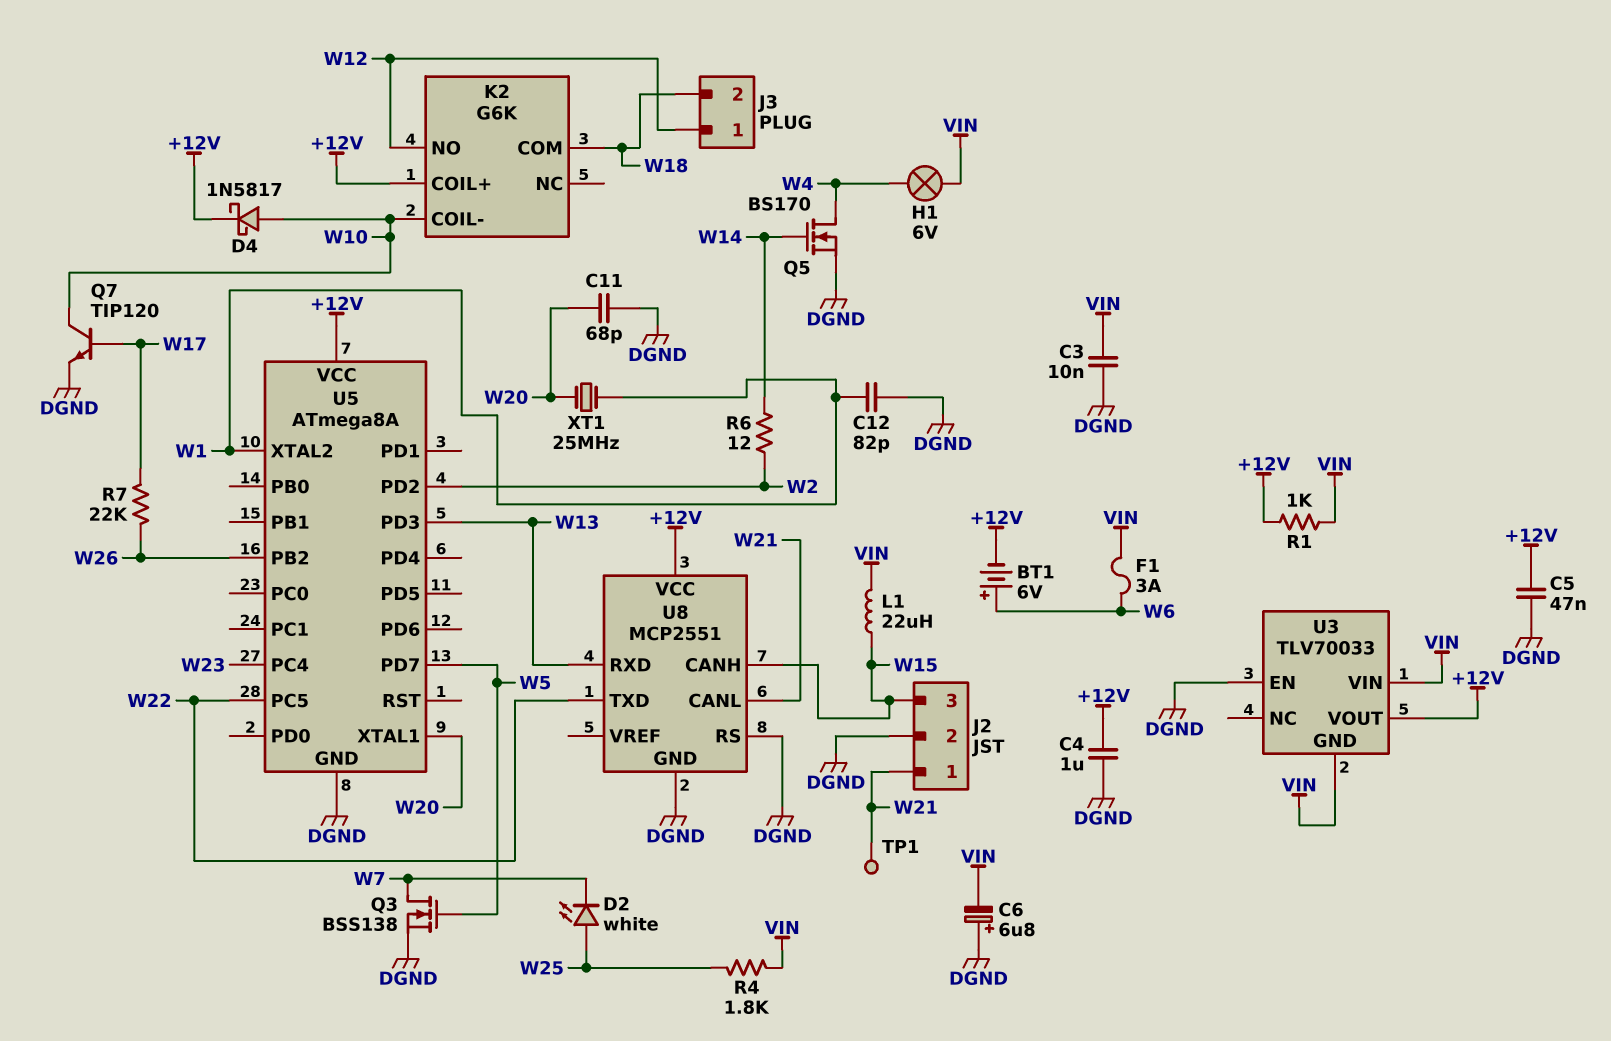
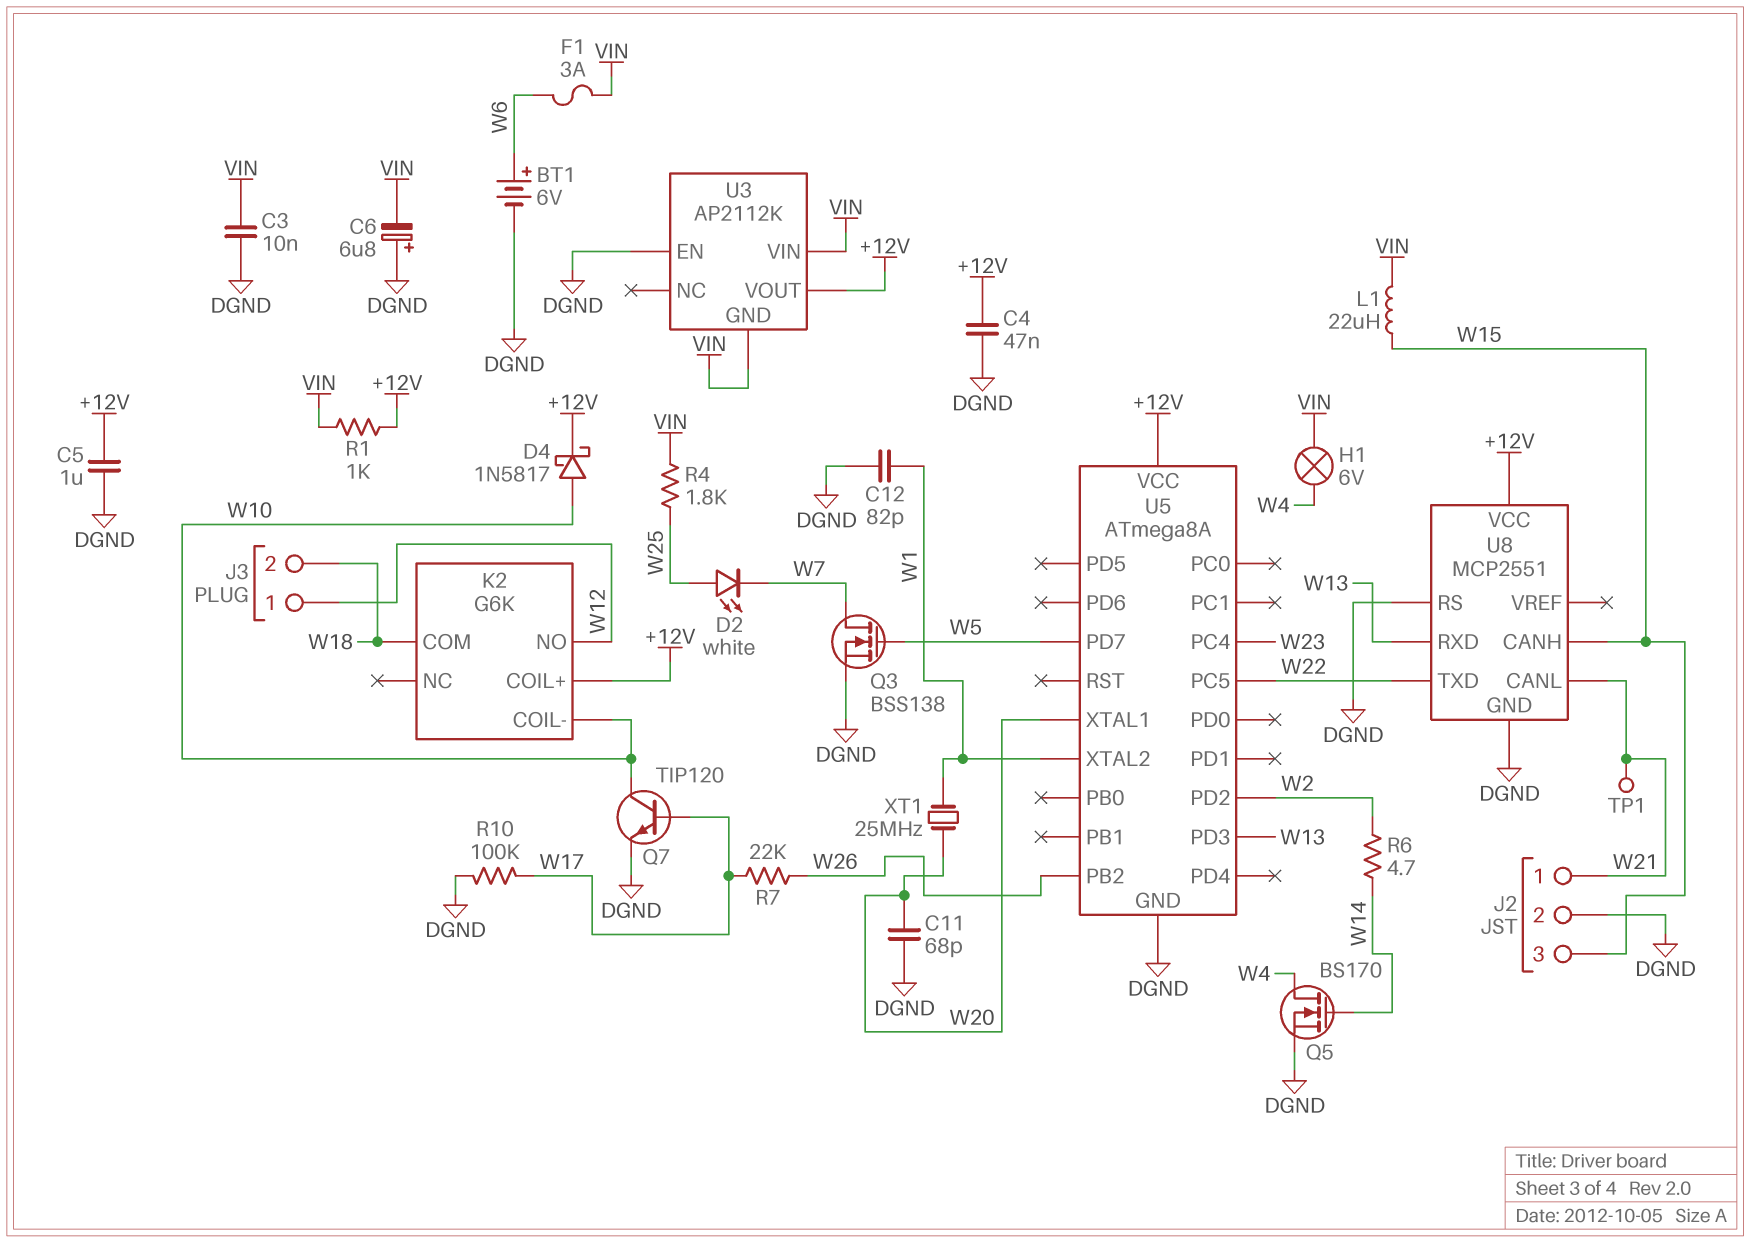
BT1: 6V (plus W6, minus +12V) -> 6V (plus W6, minus DGND)
C4: 1uF (+12V, DGND) -> 47nF (+12V, DGND)
C5: 47nF (+12V, DGND) -> 1uF (+12V, DGND)
R6: 12 (W2, W14) -> 4.7 (W2, W14)
R10: none -> 100k (DGND, W17)
U3: TLV70033 -> AP2112K

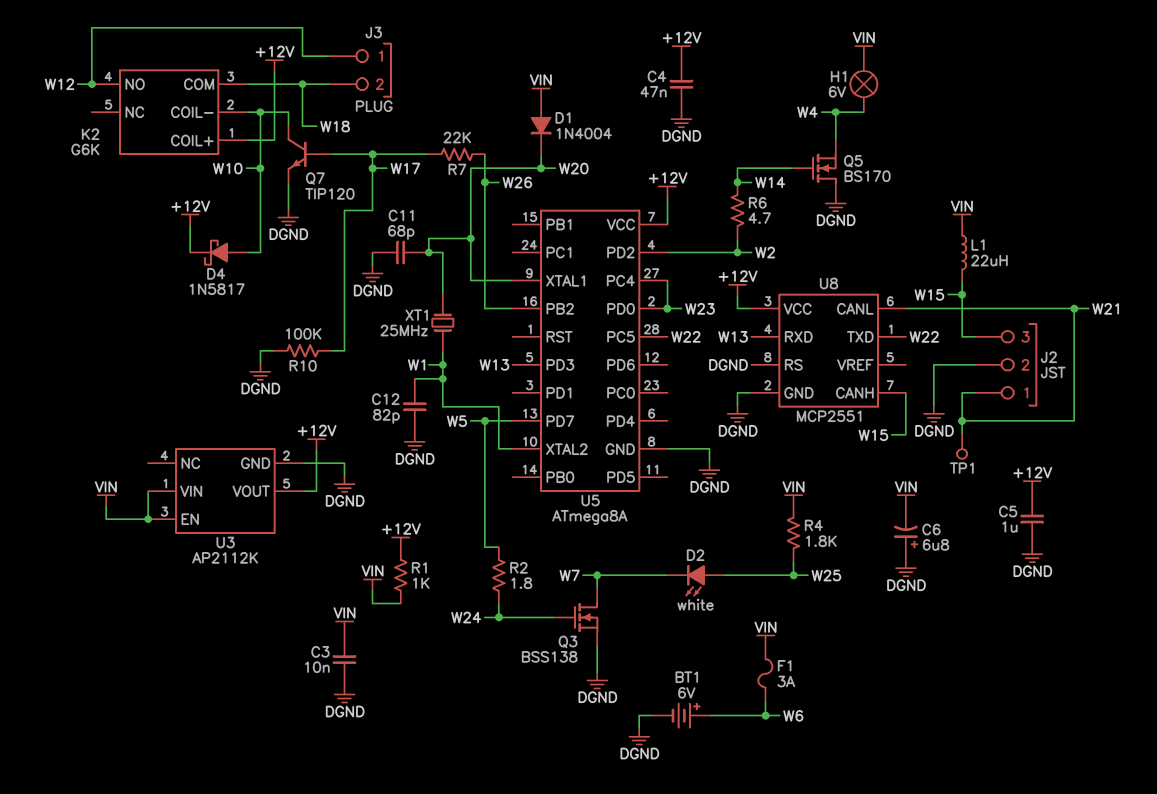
D1: none -> diode 1N4004 (A VIN, K W20)
Q3: NMOS BSS138 (G W5, D W7, S DGND) -> NMOS BSS138 (G W24, D W7, S DGND)
Q5: NMOS BS170 (G W14, D W4, S DGND) -> NMOS BS170 (G W14, D DGND, S W4)
R2: none -> 1.8 (W5, W24)
U3 pin EN: DGND -> VIN
U3 pin GND: VIN -> DGND
U5 pin PD0: none -> W23

